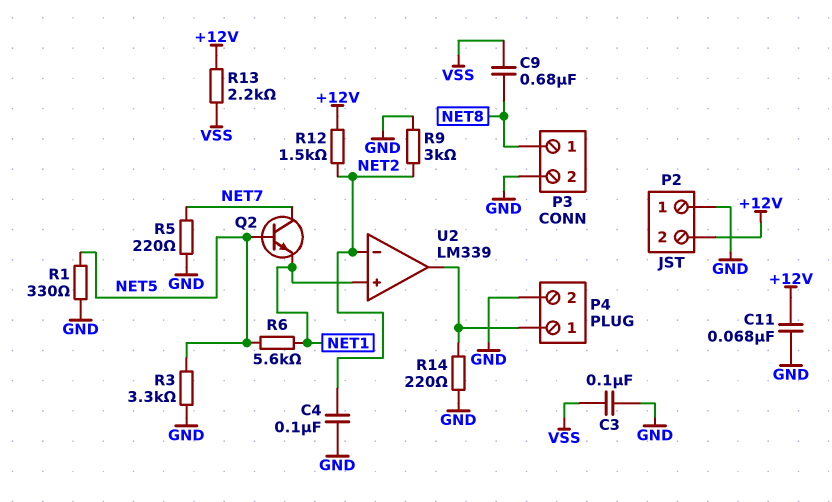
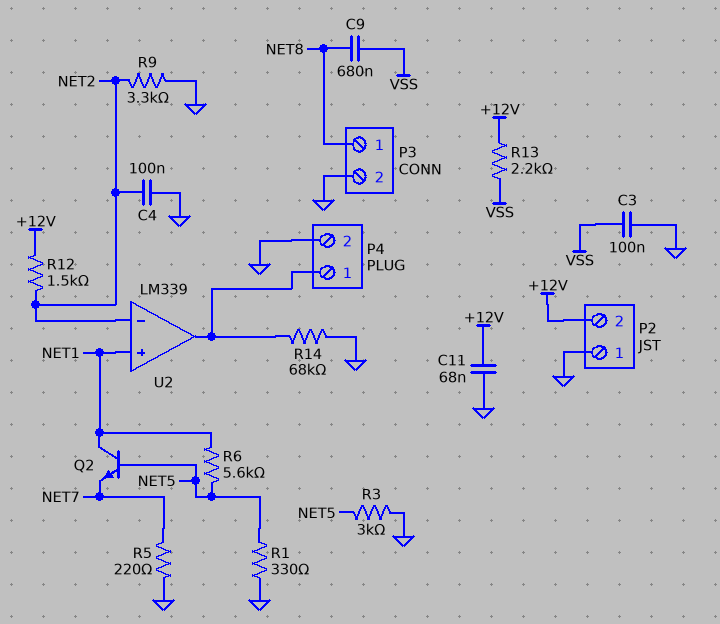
Q2: NPN (B NET5, C NET7, E NET1) -> NPN (B NET5, C NET1, E NET7)
R3: 3.3k (GND, NET5) -> 3k (GND, NET5)
R9: 3k (GND, NET2) -> 3.3k (GND, NET2)
R14: 220 (GND, P4/1) -> 68k (GND, P4/1)

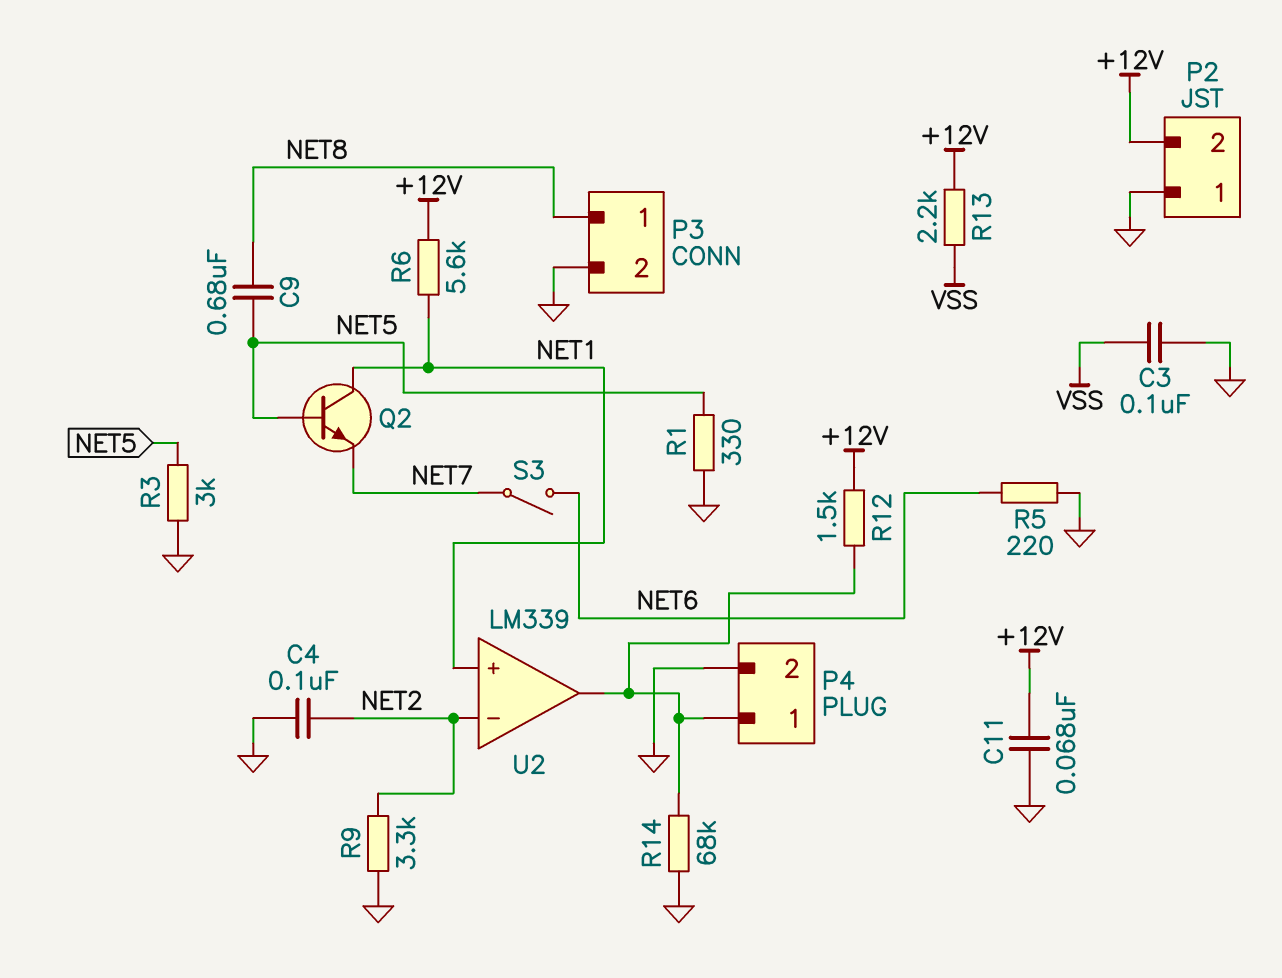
C9: 680nF (NET8, VSS) -> 680nF (NET5, NET8)
R5: 220 (GND, NET7) -> 220 (GND, NET6)
R6: 5.6k (NET1, NET5) -> 5.6k (+12V, NET1)
R12: 1.5k (+12V, NET2) -> 1.5k (+12V, P4/1)
S3: none -> switch (NET6, NET7)

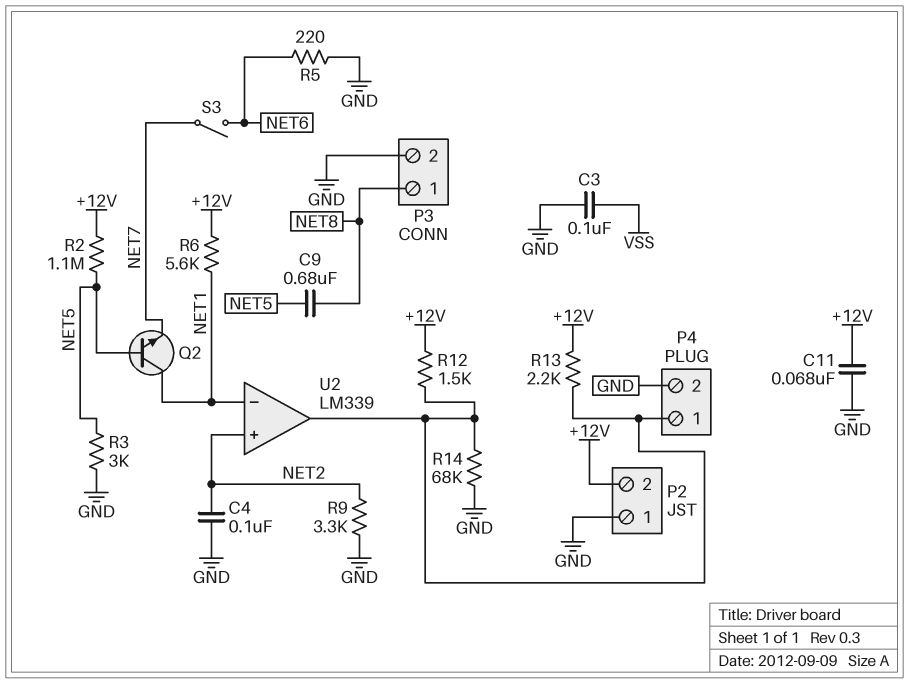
R1: 330 (GND, NET5) -> none
R2: none -> 1.1M (+12V, NET5)
R13: 2.2k (+12V, VSS) -> 2.2k (+12V, P4/1)
U2 pin in+: NET1 -> NET2
U2 pin in-: NET2 -> NET1

